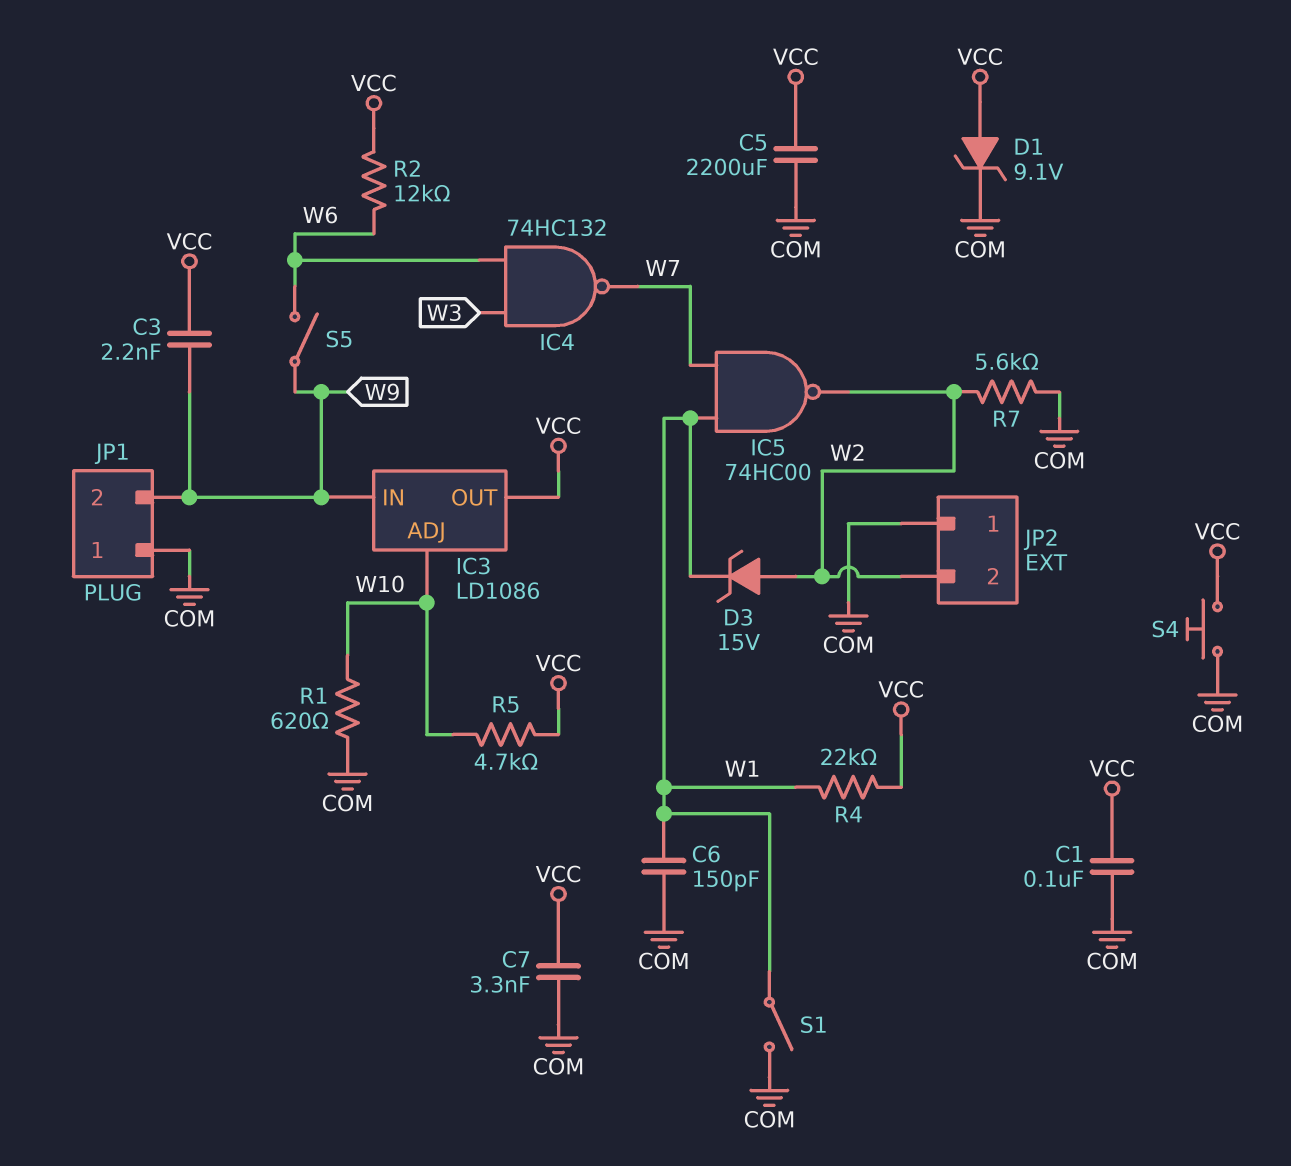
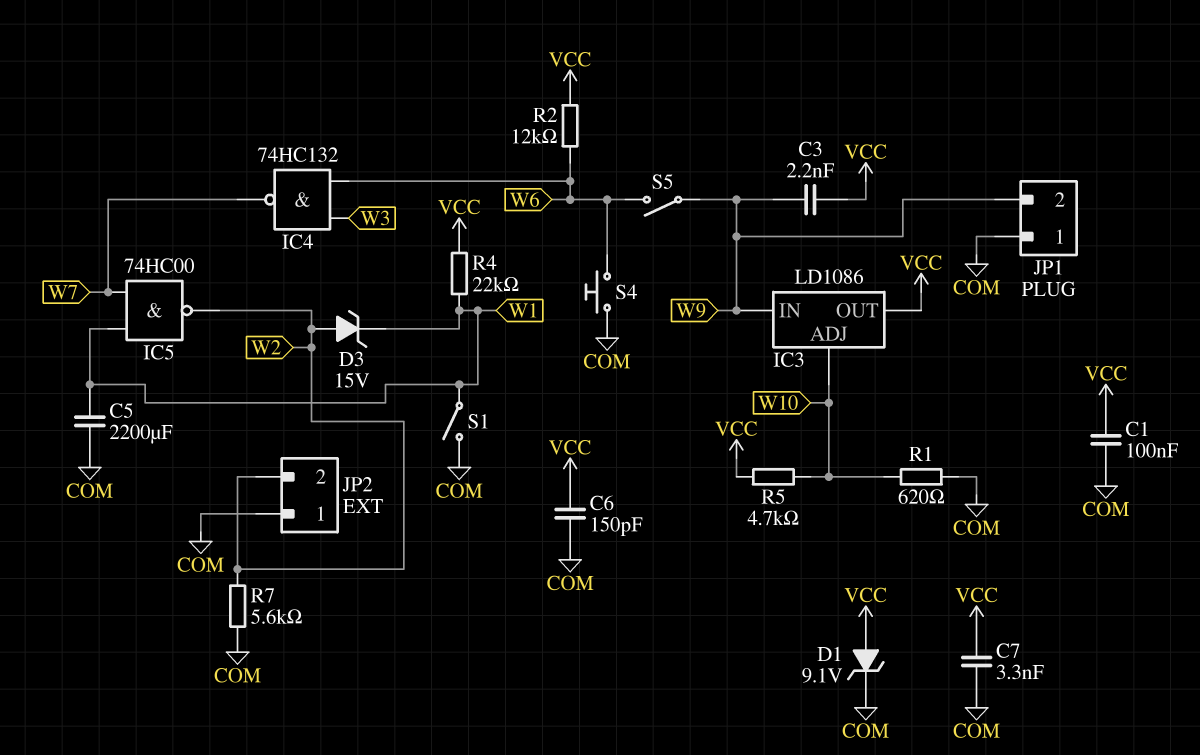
C5: 2200uF (COM, VCC) -> 2200uF (COM, W1)
C6: 150pF (COM, W1) -> 150pF (COM, VCC)
S4: button (COM, VCC) -> button (COM, W6)

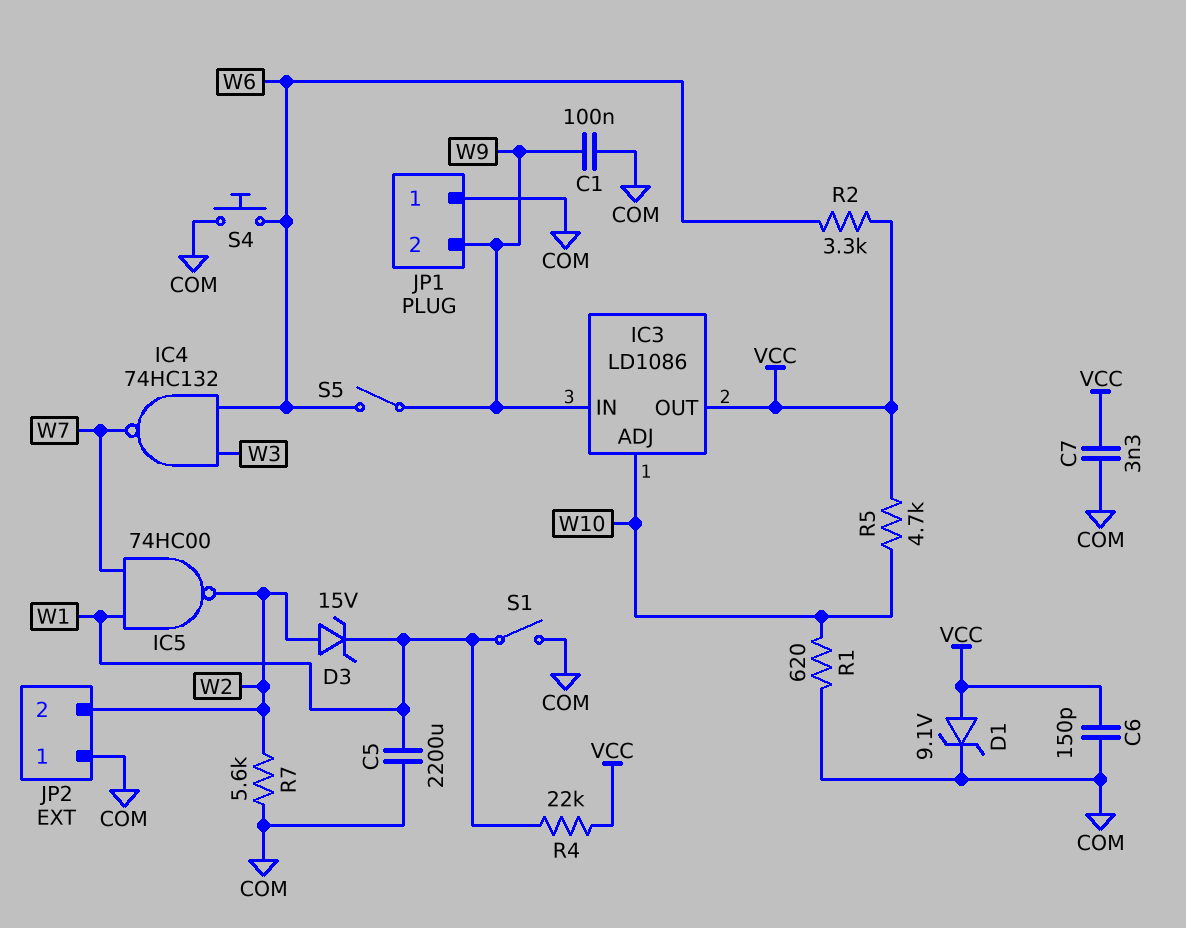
C1: 100nF (COM, VCC) -> 100nF (COM, W9)
C3: 2.2nF (VCC, W9) -> none
R2: 12k (VCC, W6) -> 3.3k (VCC, W6)

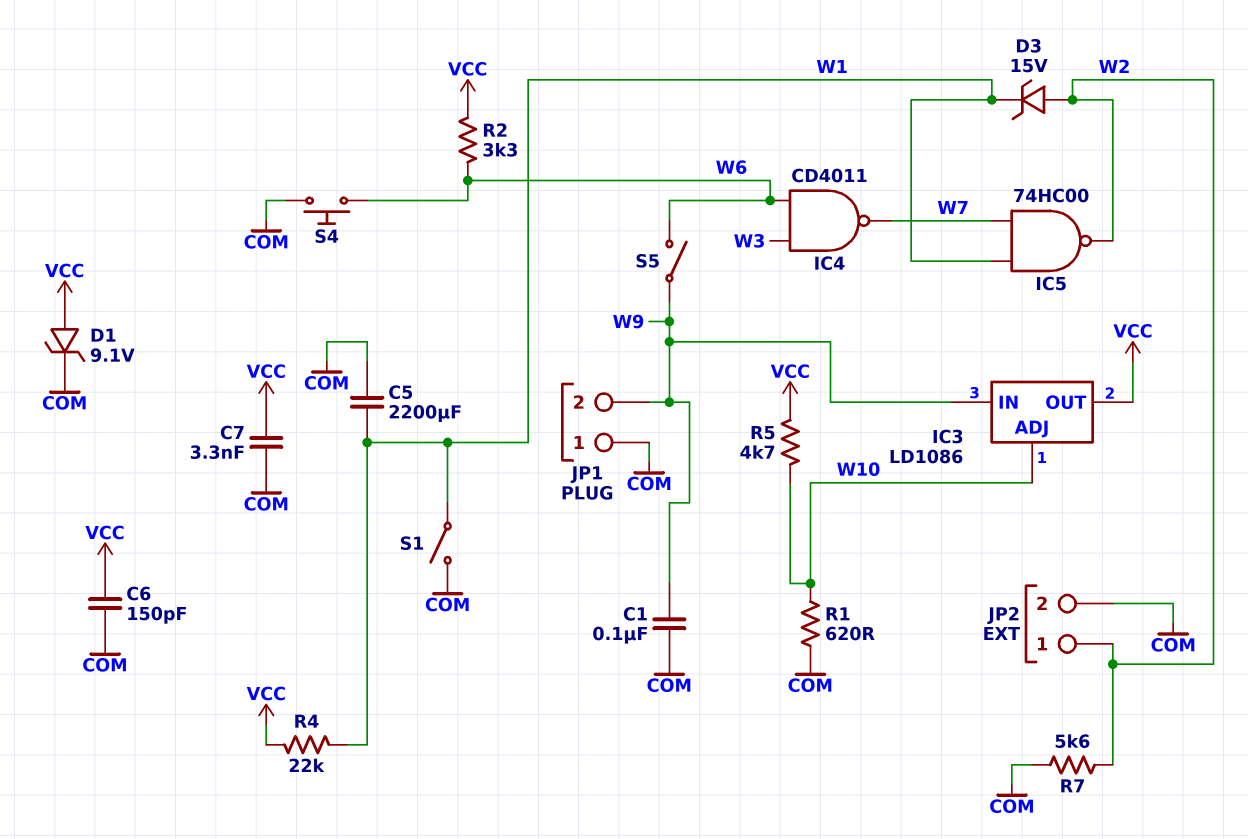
IC4: NAND 74HC132 (in W3, in W6, out W7) -> NAND CD4011 (in W3, in W6, out W7)
JP2 pin 1: COM -> W2
JP2 pin 2: W2 -> COM

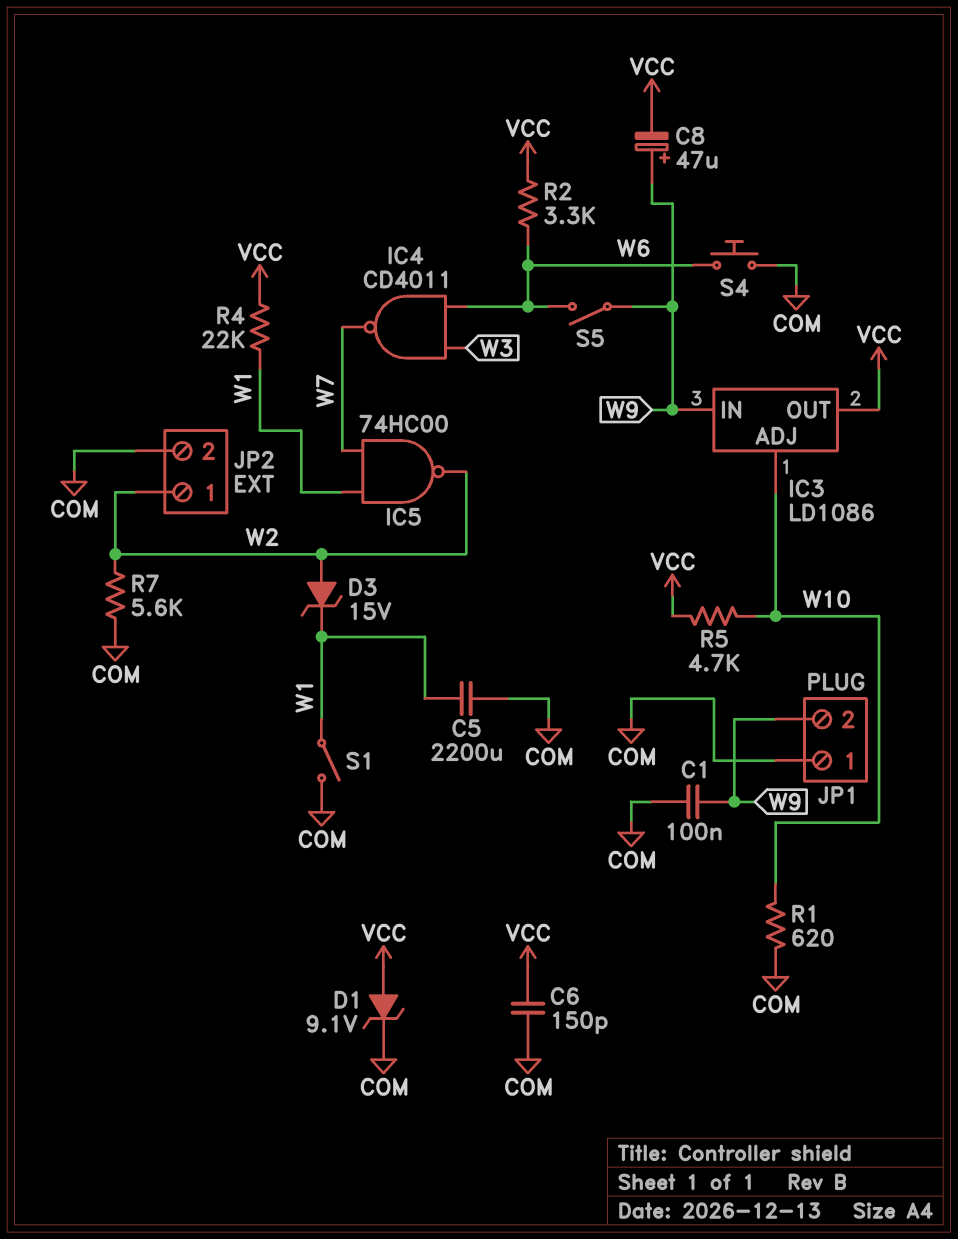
C7: 3.3nF (COM, VCC) -> none
C8: none -> 47uF (plus W9, minus VCC)

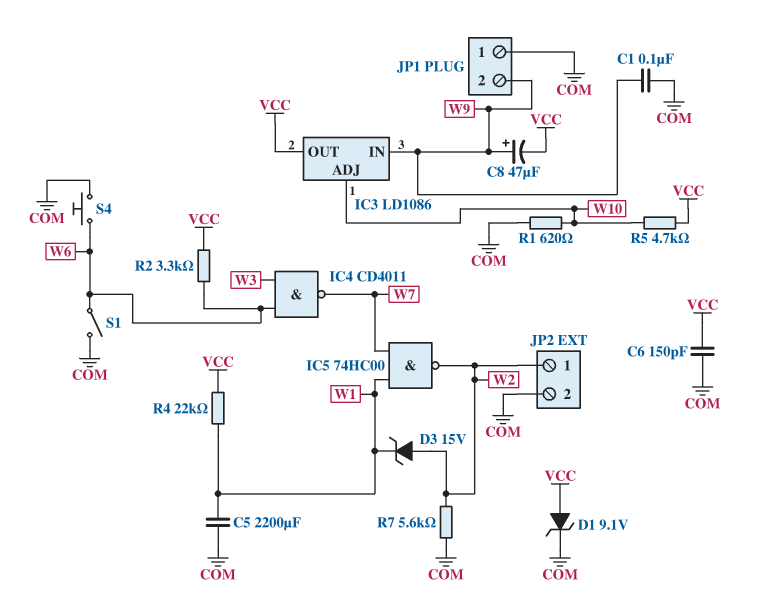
S1: switch (COM, W1) -> switch (COM, W6)
S5: switch (W6, W9) -> none

